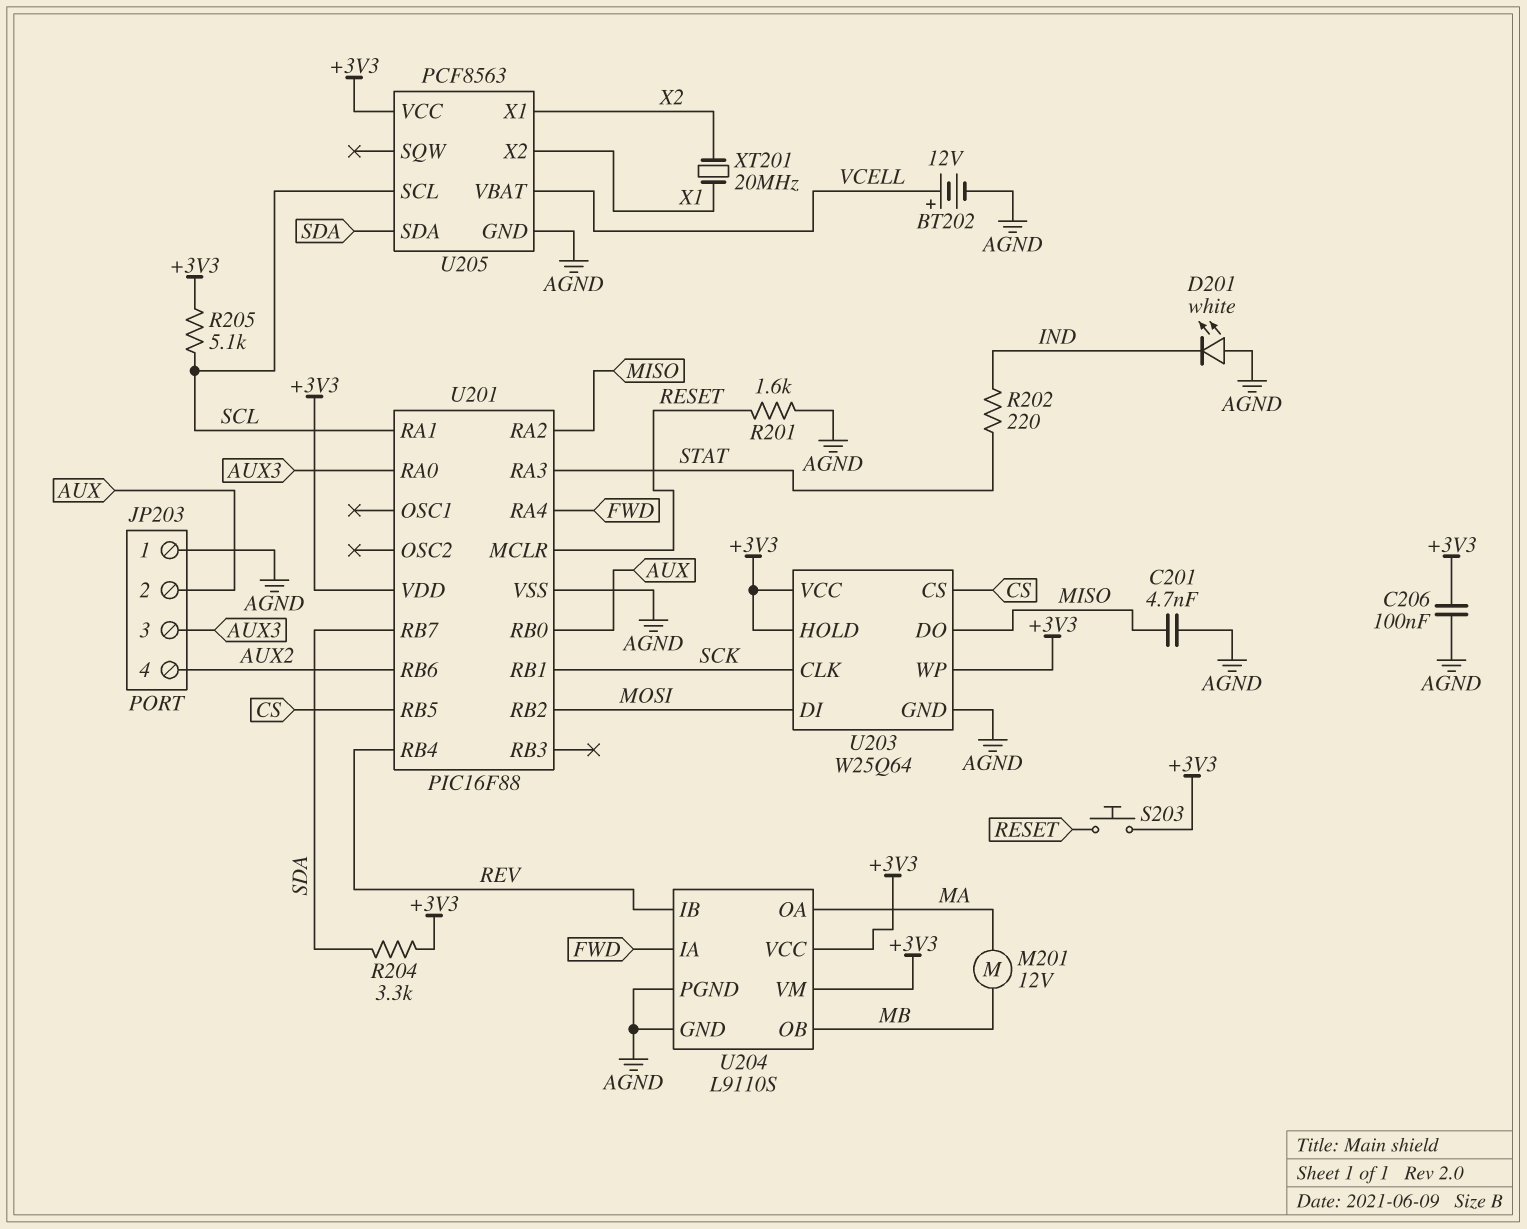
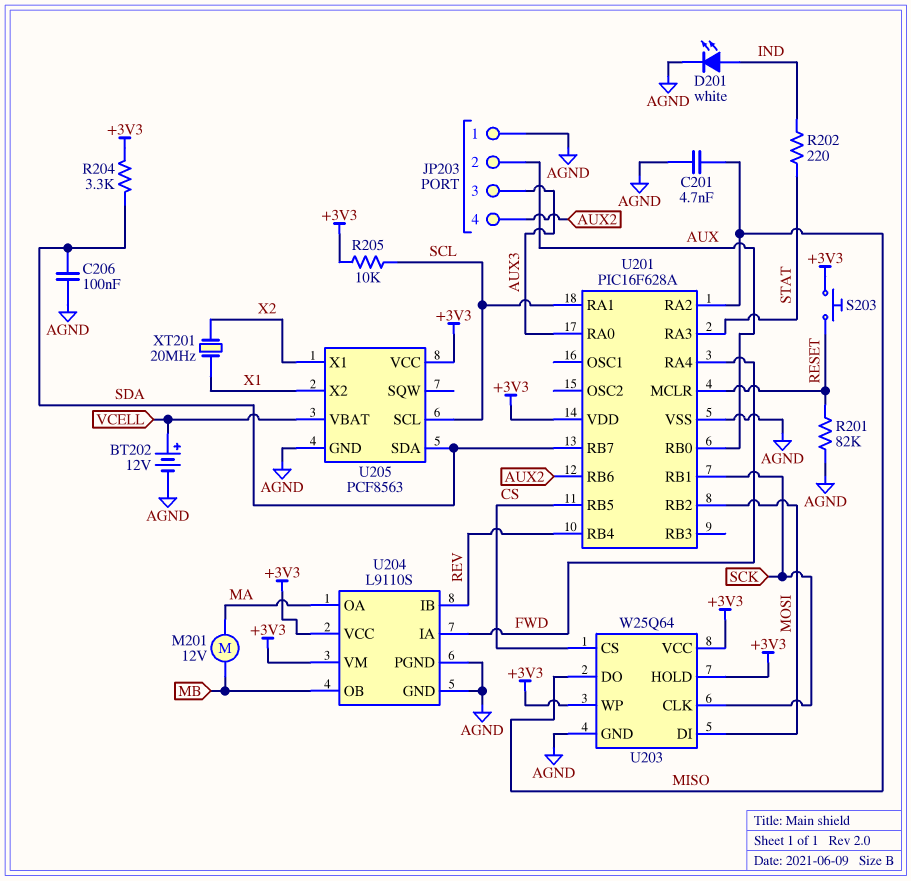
C206: 100nF (+3V3, AGND) -> 100nF (AGND, SDA)
D201: LED white (A AGND, K IND) -> LED white (A IND, K AGND)
R201: 1.6k (AGND, RESET) -> 82k (AGND, RESET)
R205: 5.1k (+3V3, SCL) -> 10k (+3V3, SCL)
U201: PIC16F88 -> PIC16F628A

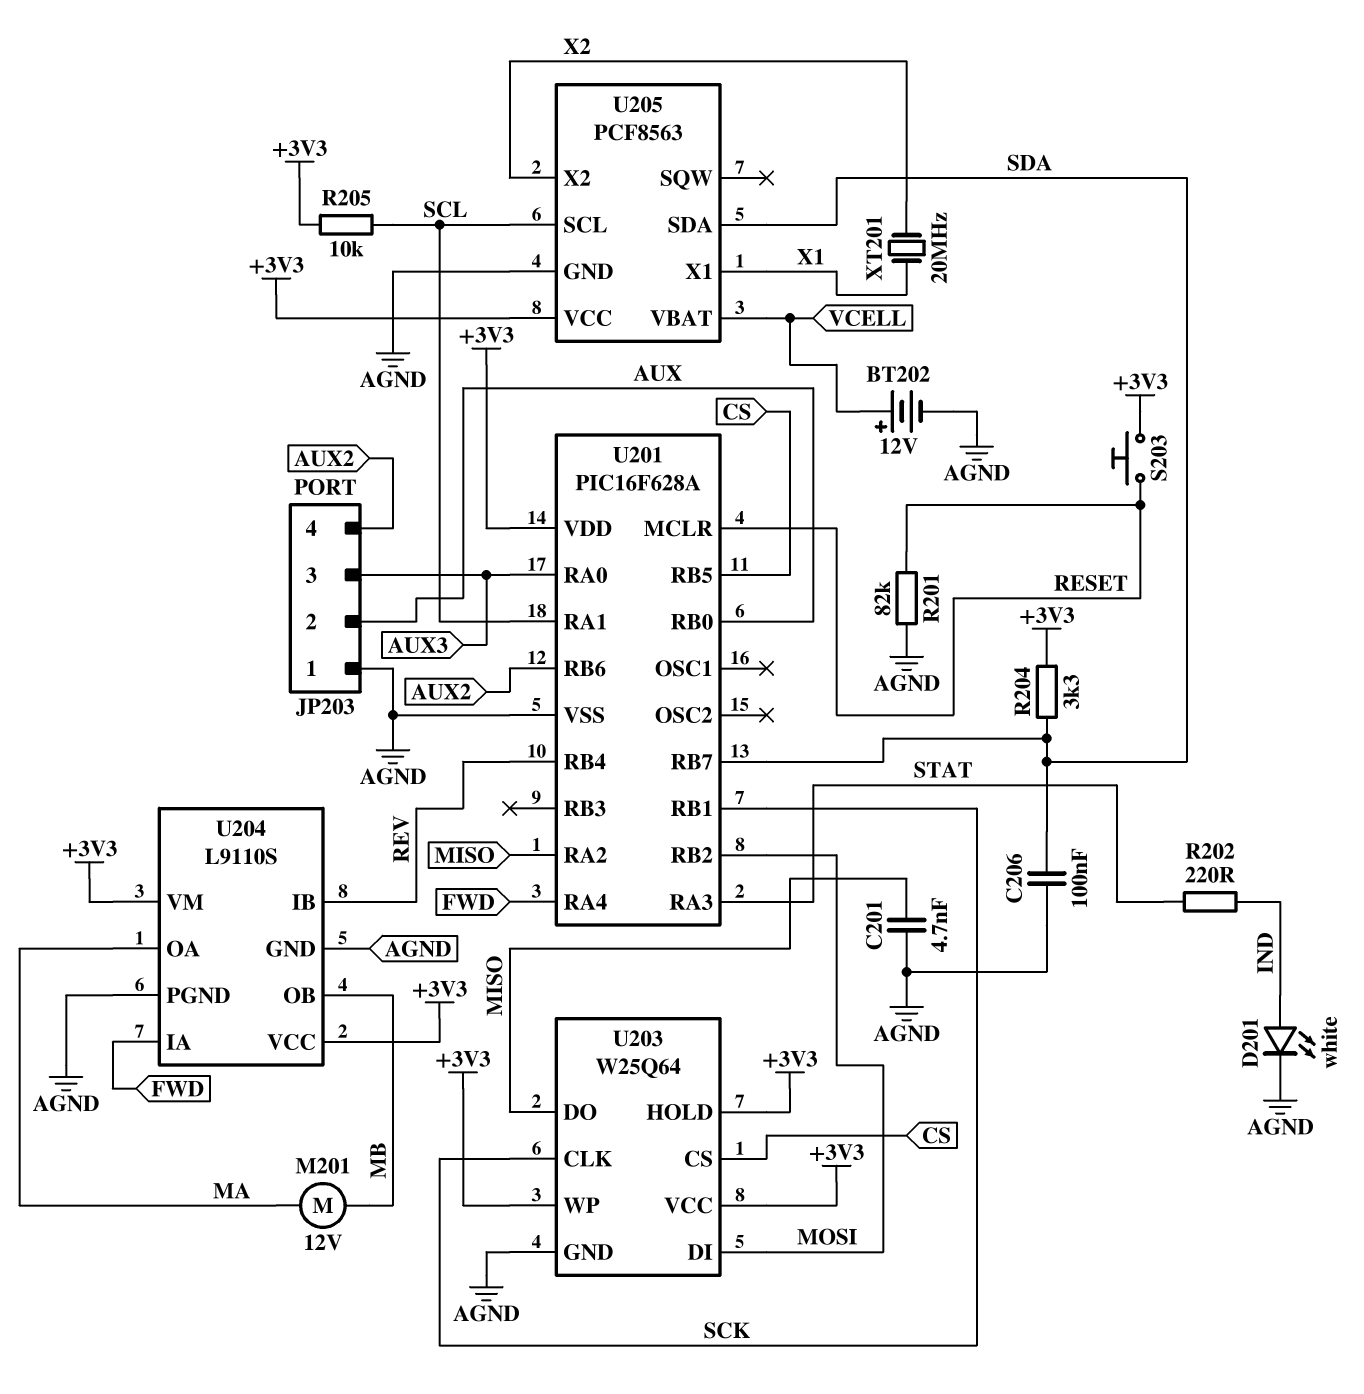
U205 pin X1: X2 -> X1
U205 pin X2: X1 -> X2

